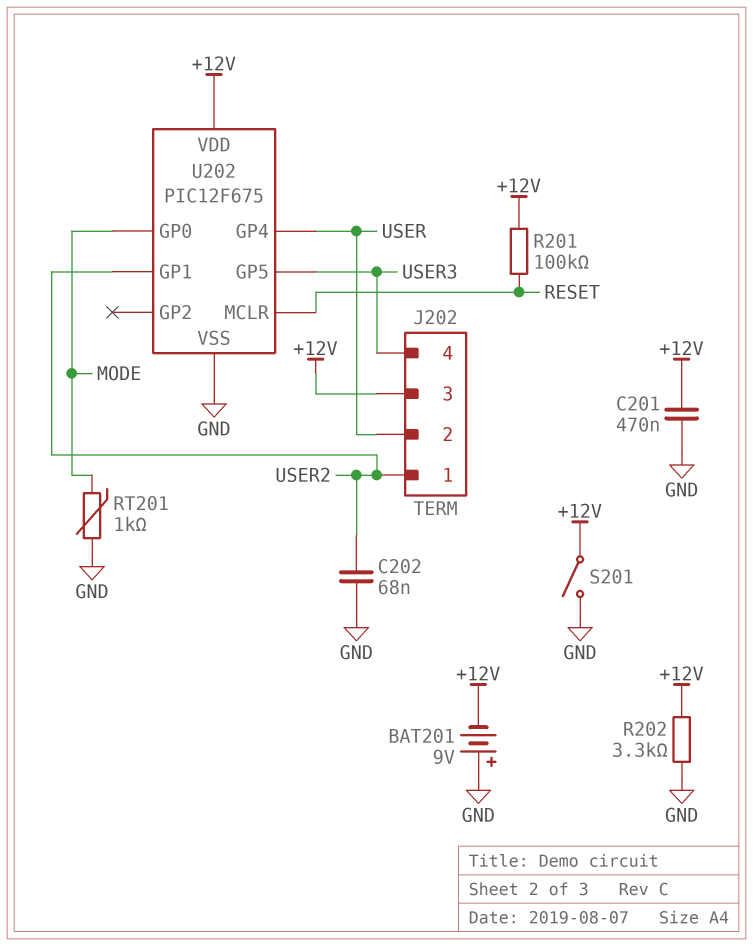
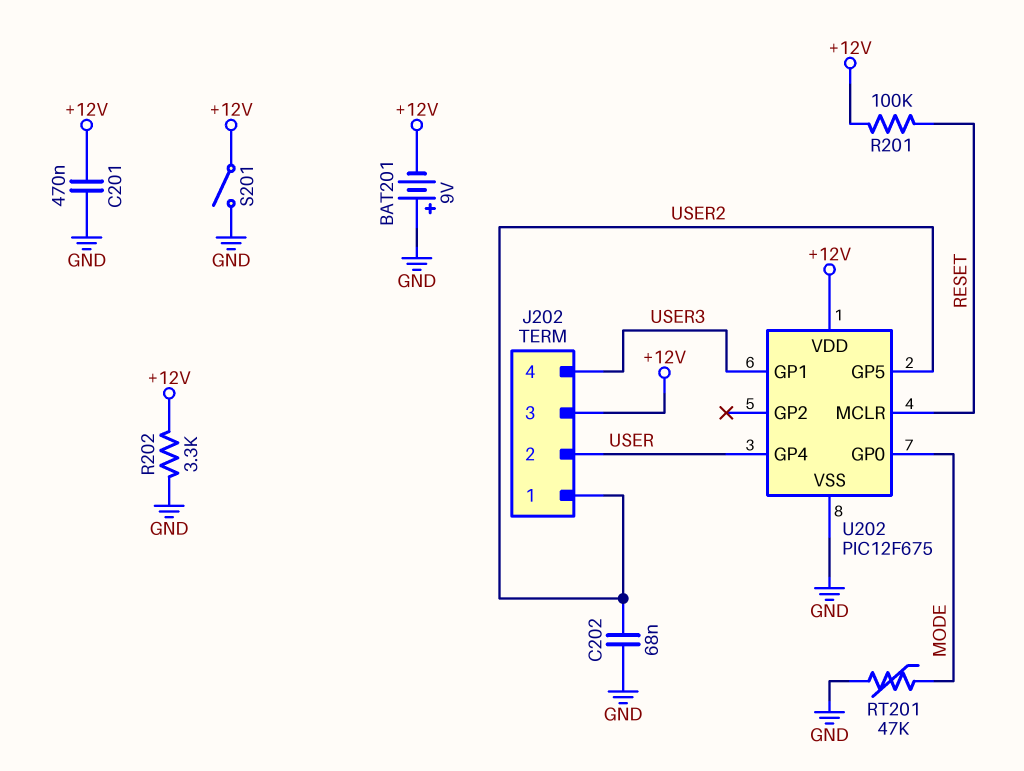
RT201: 1k (GND, MODE) -> 47k (GND, MODE)
U202 pin GP1: USER2 -> USER3
U202 pin GP5: USER3 -> USER2

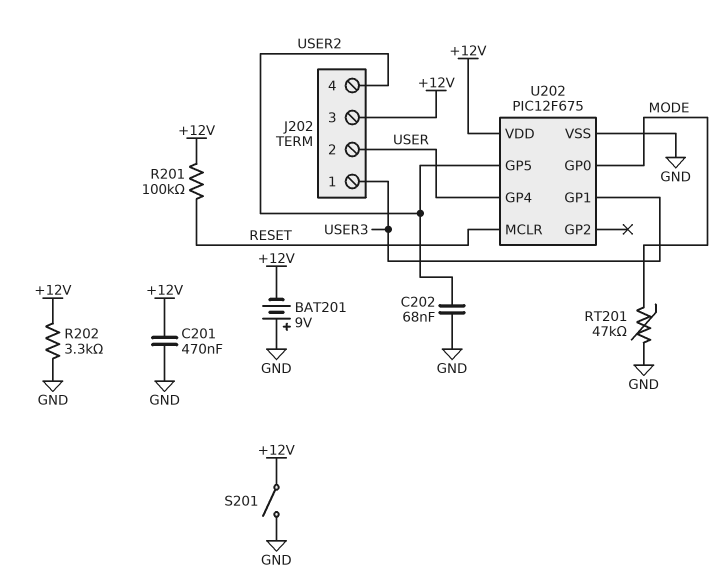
J202 pin 1: USER2 -> USER3
J202 pin 4: USER3 -> USER2

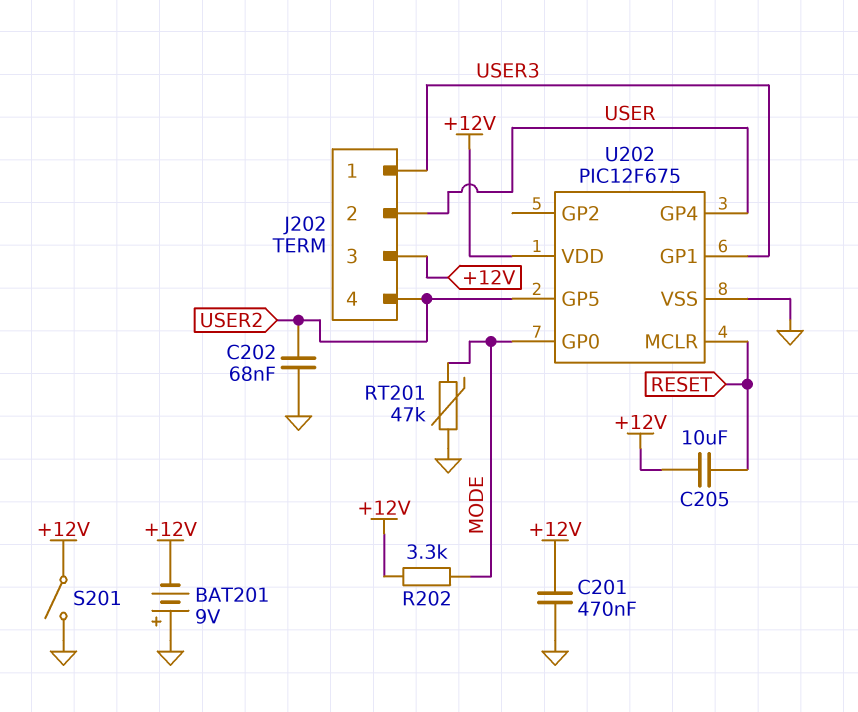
C205: none -> 10uF (+12V, RESET)
R201: 100k (+12V, RESET) -> none
R202: 3.3k (+12V, GND) -> 3.3k (+12V, MODE)

